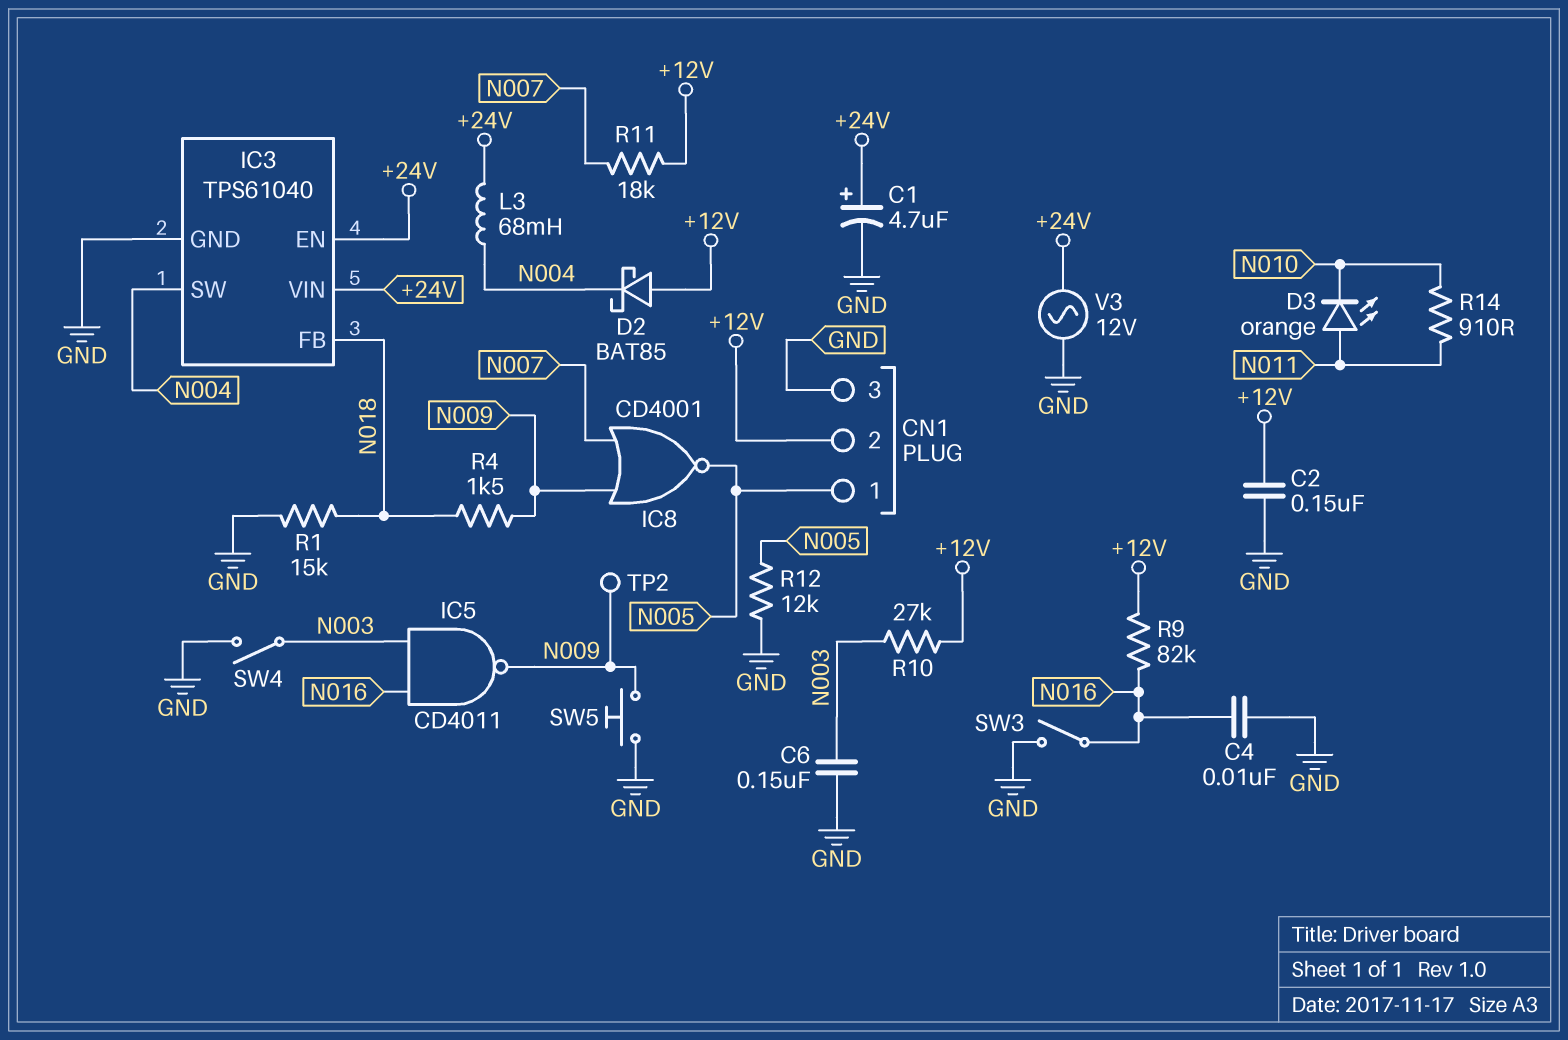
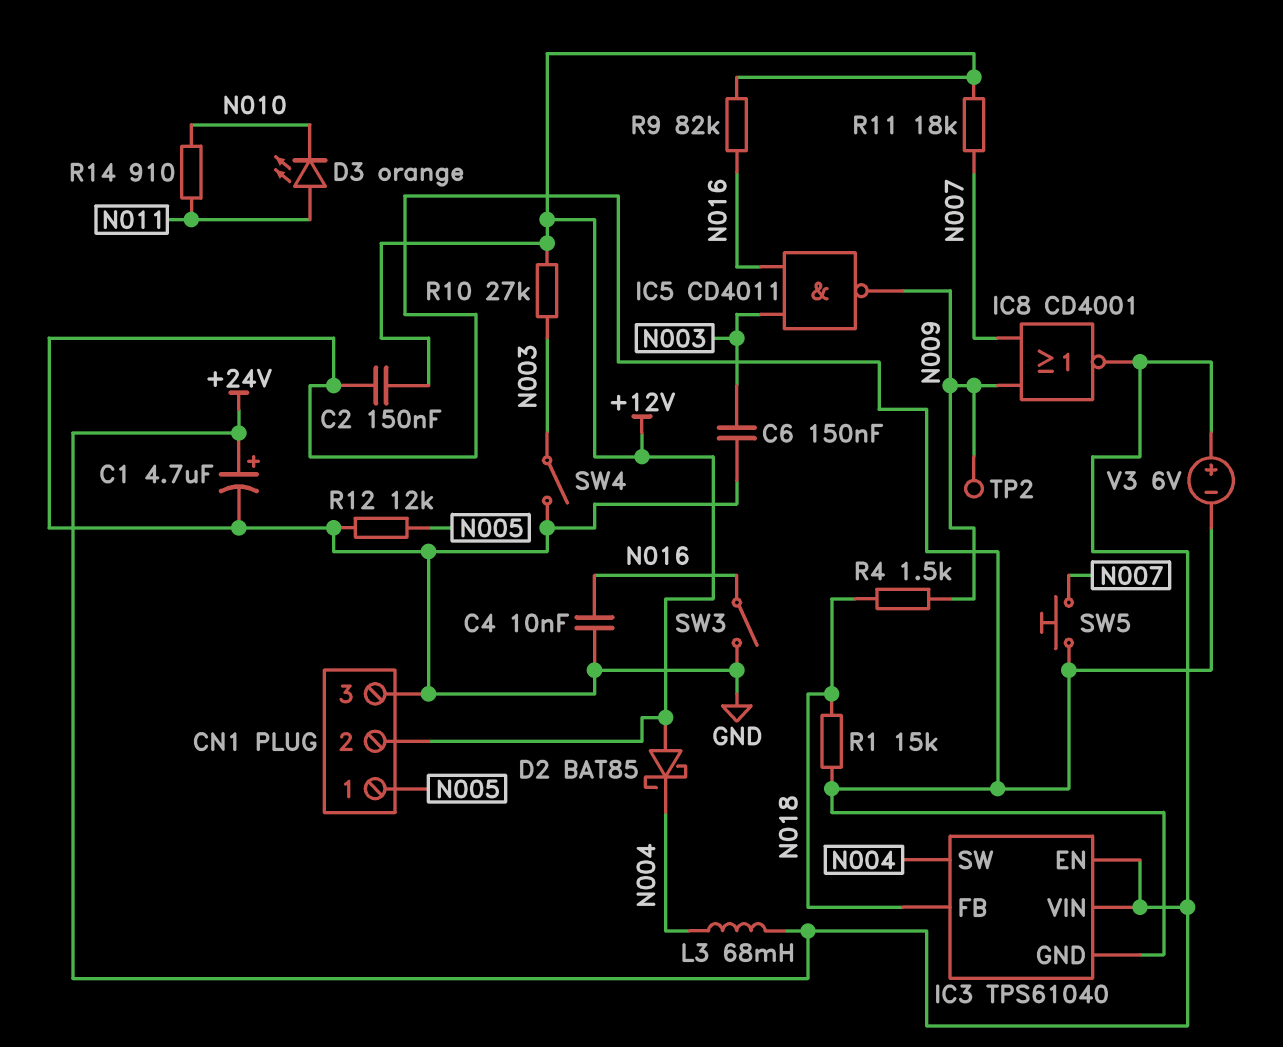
IC8: NOR CD4001 (in N007, in N009, out N005) -> NOR CD4001 (in N007, in N009, out +24V)
SW5: button (GND, N009) -> button (GND, N007)
V3: AC 12V (+24V, GND) -> 6V (plus +24V, minus GND)

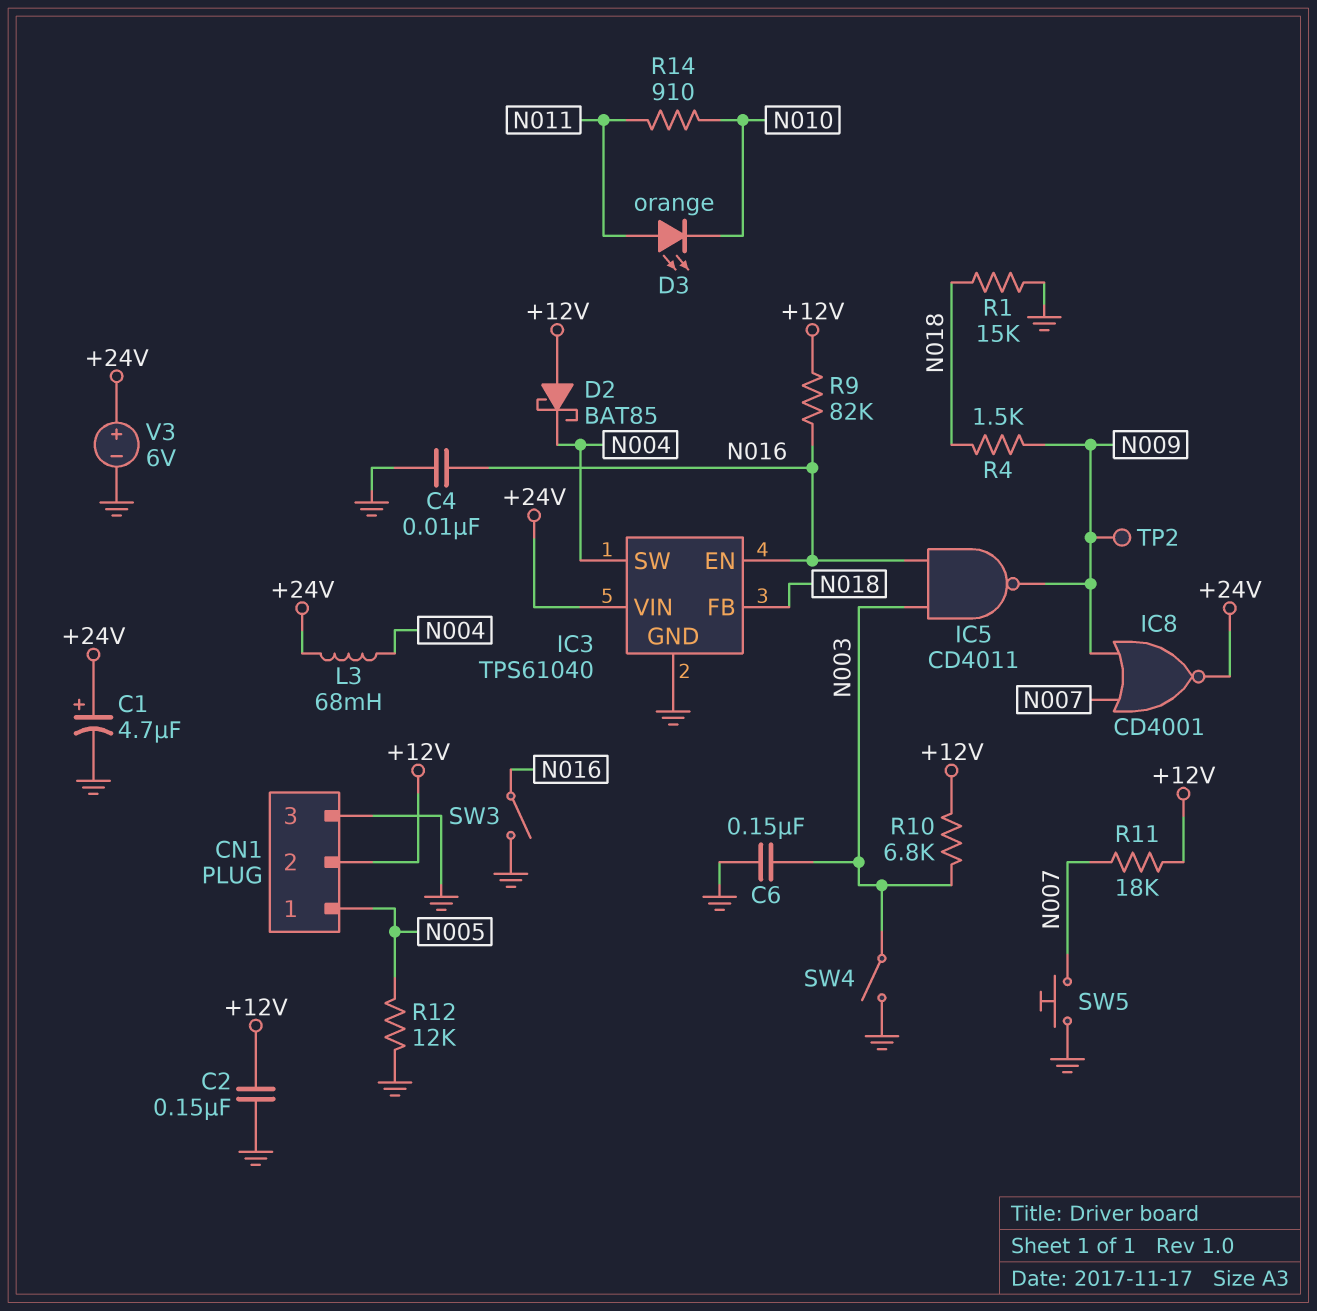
IC3 pin EN: +24V -> N016
R10: 27k (+12V, N003) -> 6.8k (+12V, N003)

